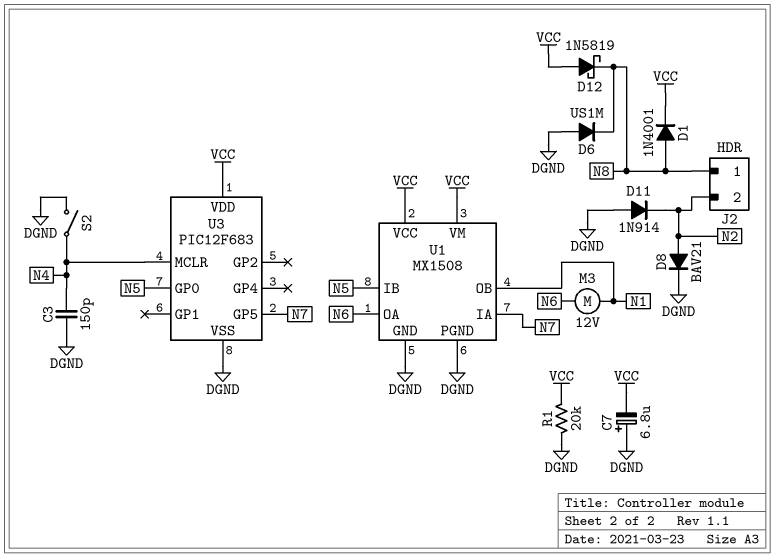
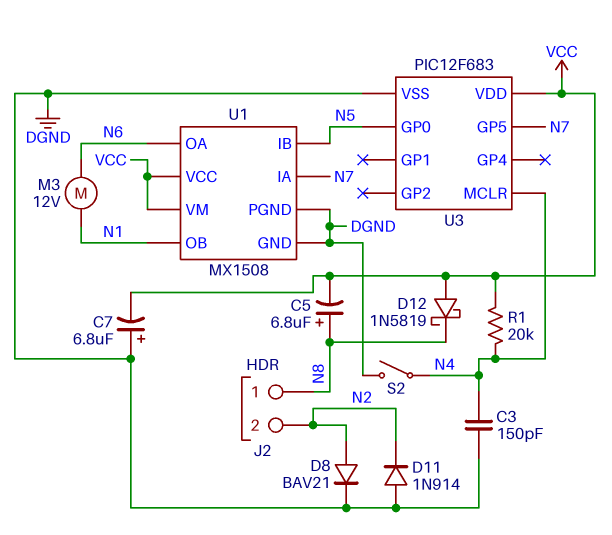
C5: none -> 6.8uF (plus N8, minus VCC)
D1: diode 1N4001 (A N8, K VCC) -> none
D6: diode US1M (A DGND, K N8) -> none
R1: 20k (DGND, VCC) -> 20k (N4, VCC)

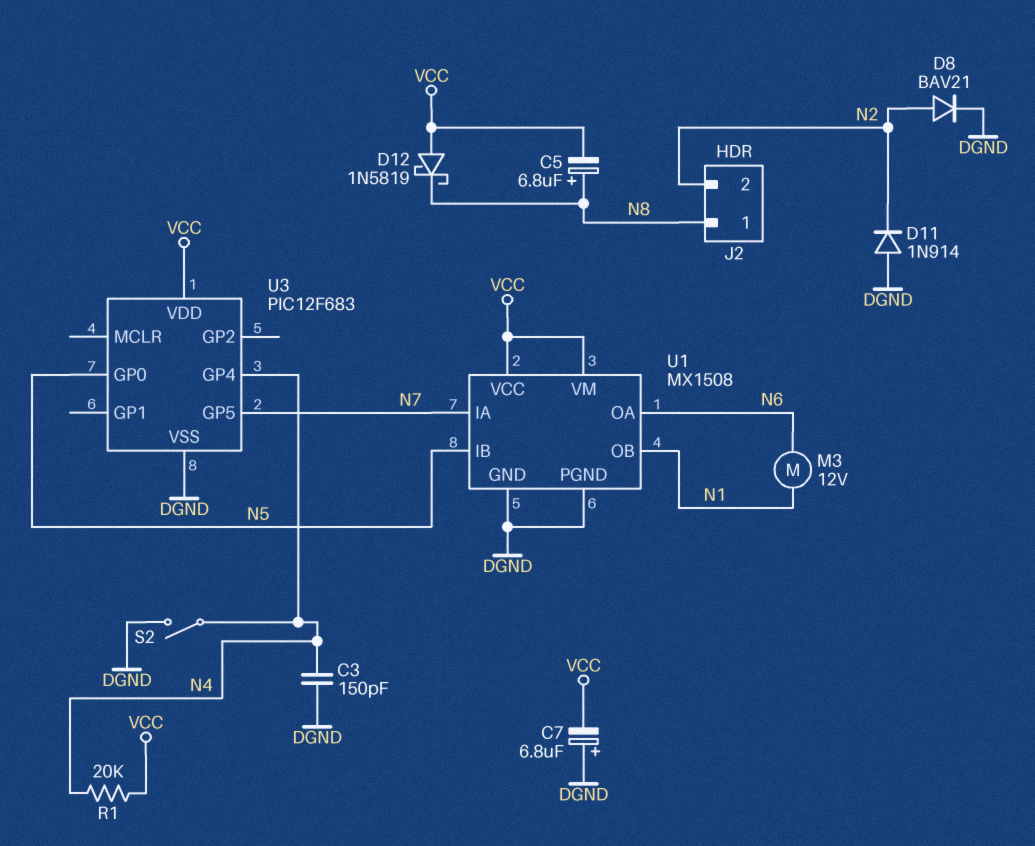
U3 pin GP4: none -> N4
U3 pin MCLR: N4 -> none

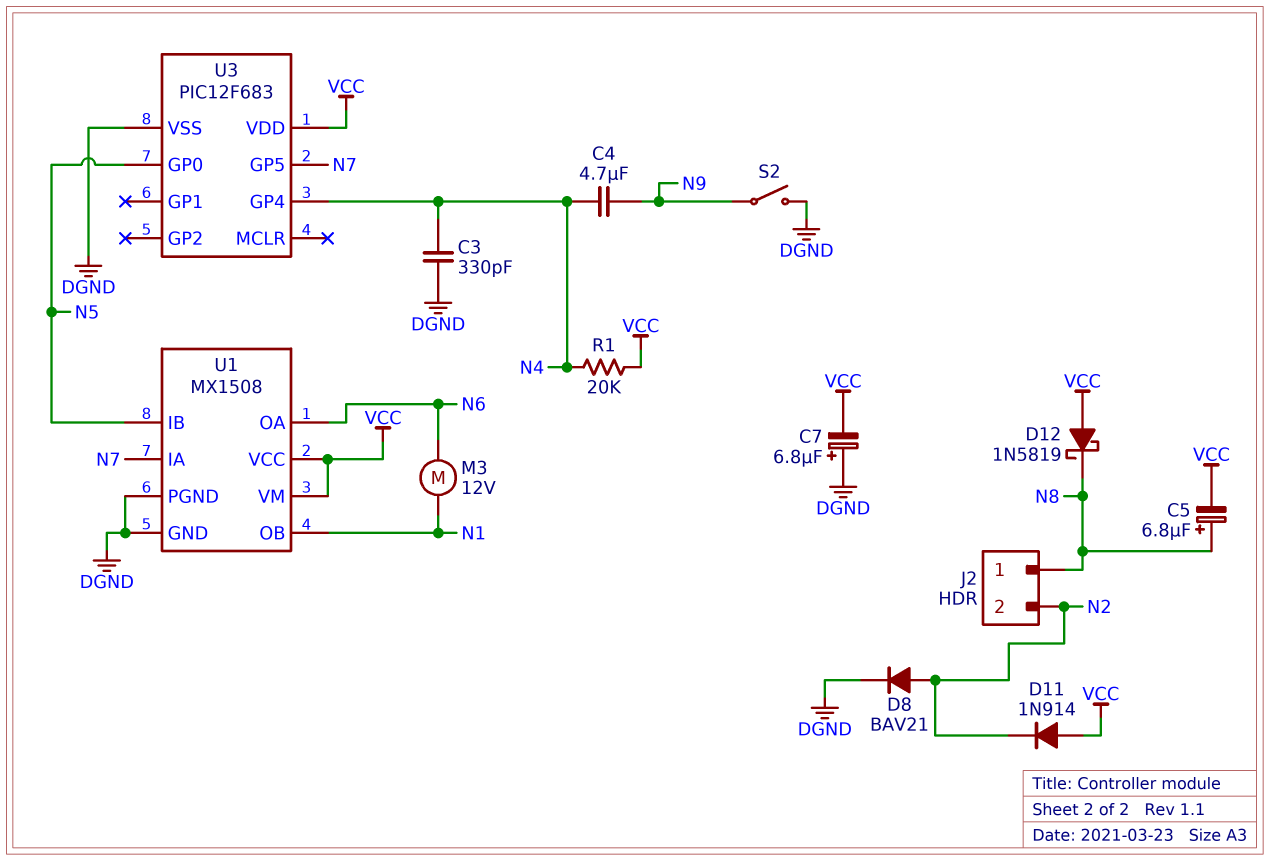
C3: 150pF (DGND, N4) -> 330pF (DGND, N4)
C4: none -> 4.7uF (N4, N9)
D11: diode 1N914 (A DGND, K N2) -> diode 1N914 (A VCC, K N2)
S2: switch (DGND, N4) -> switch (DGND, N9)

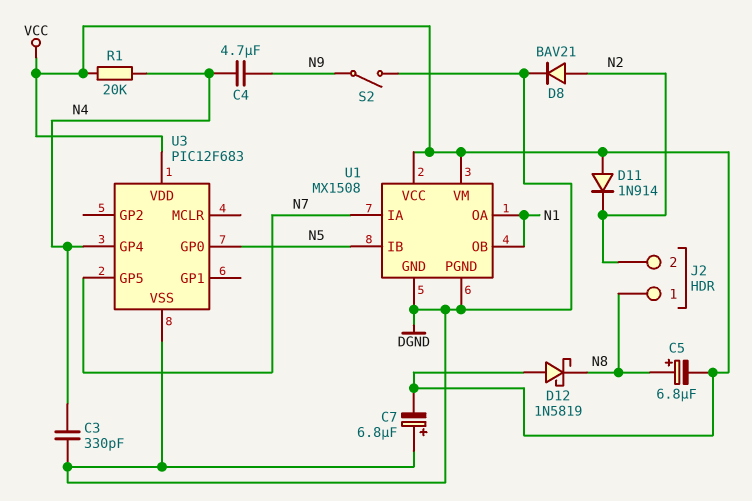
M3: motor 12V (N1, N6) -> none
U1 pin OA: N6 -> N1

